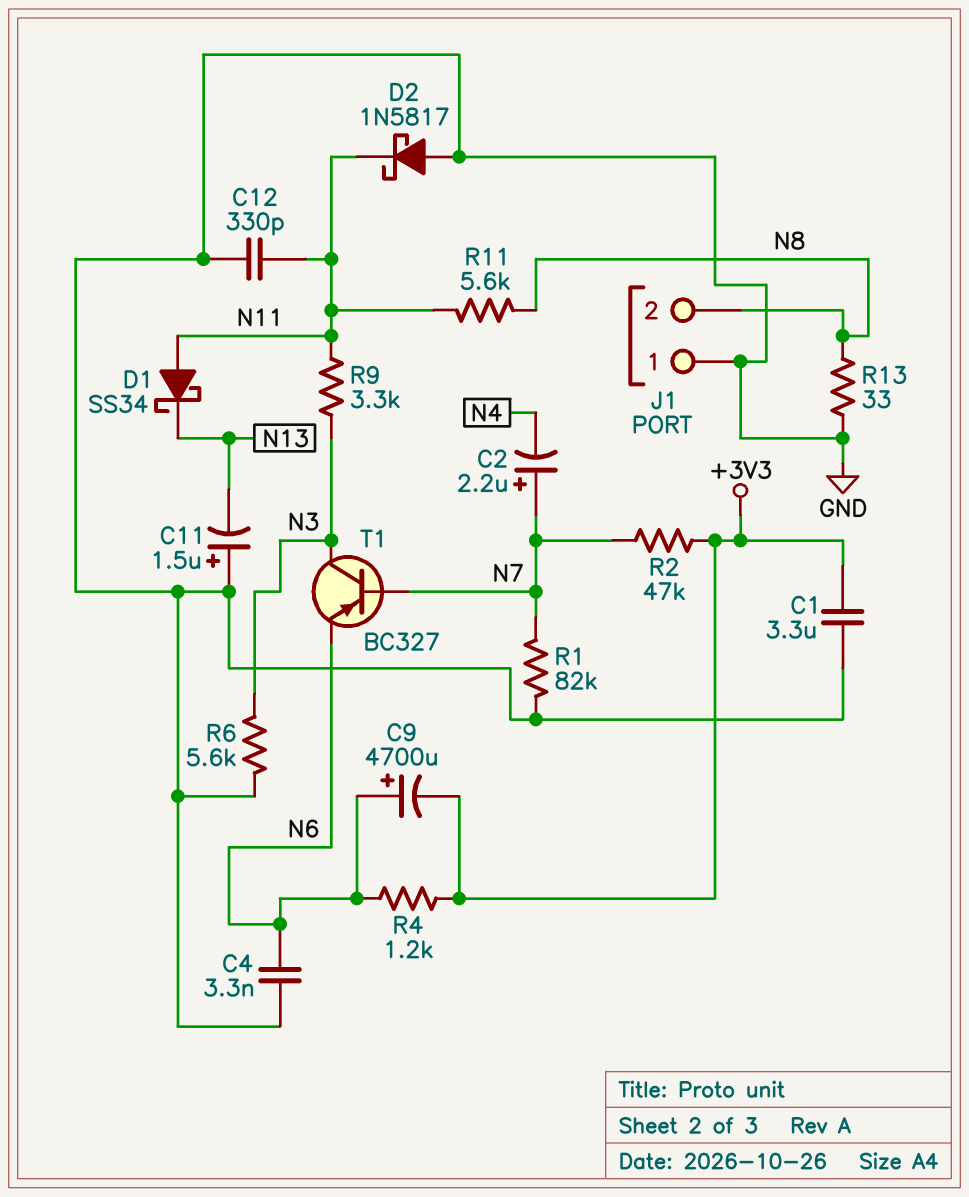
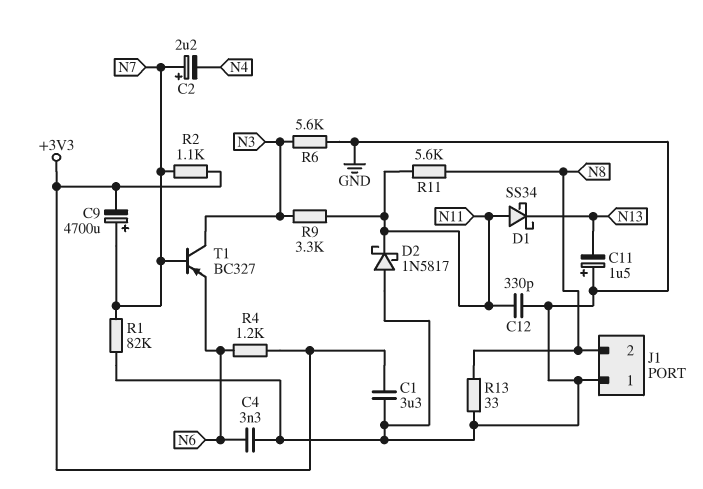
C9: 4700uF (plus N6, minus +3V3) -> 4700uF (plus N7, minus +3V3)
R2: 47k (+3V3, N7) -> 1.1k (+3V3, N7)

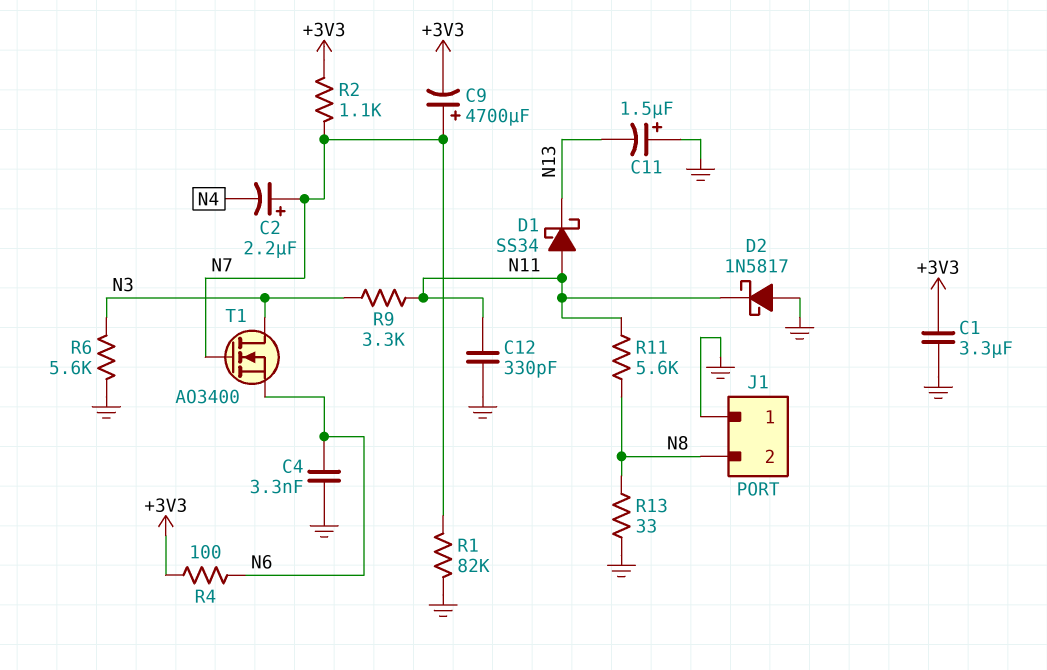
R4: 1.2k (+3V3, N6) -> 100 (+3V3, N6)
T1: PNP BC327 (B N7, C N3, E N6) -> NMOS AO3400 (G N7, D N3, S N6)

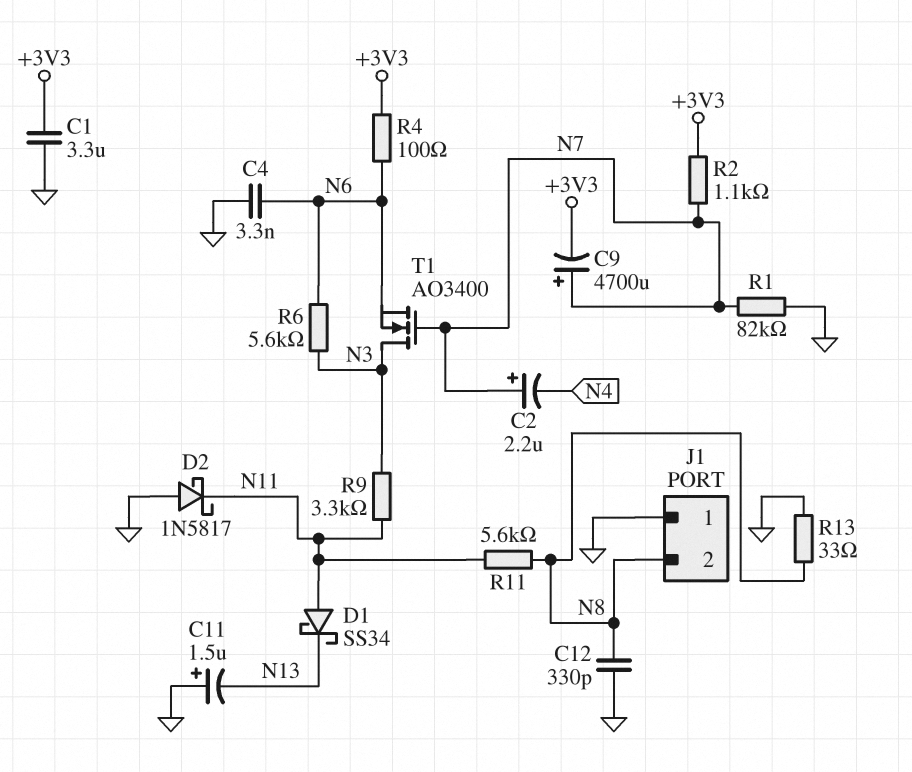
C12: 330pF (GND, N11) -> 330pF (GND, N8)
R6: 5.6k (GND, N3) -> 5.6k (N3, N6)

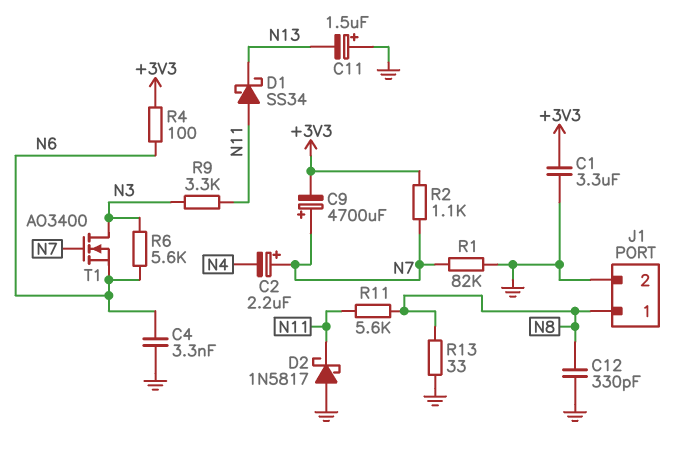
J1 pin 1: GND -> N8
J1 pin 2: N8 -> GND

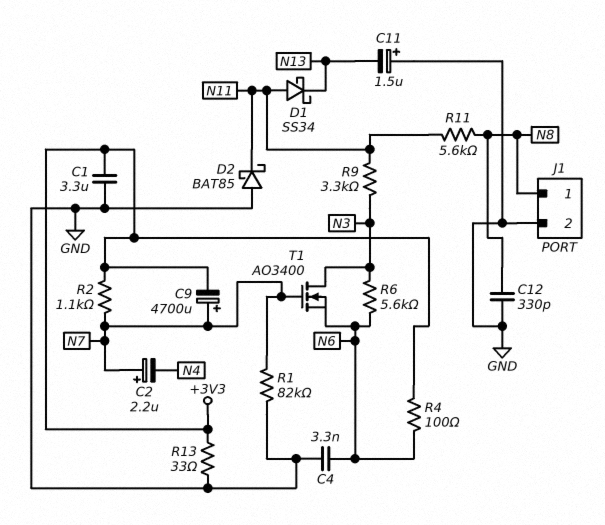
D2: schottky 1N5817 (A GND, K N11) -> schottky BAT85 (A GND, K N11)
R13: 33 (GND, N8) -> 33 (+3V3, GND)

